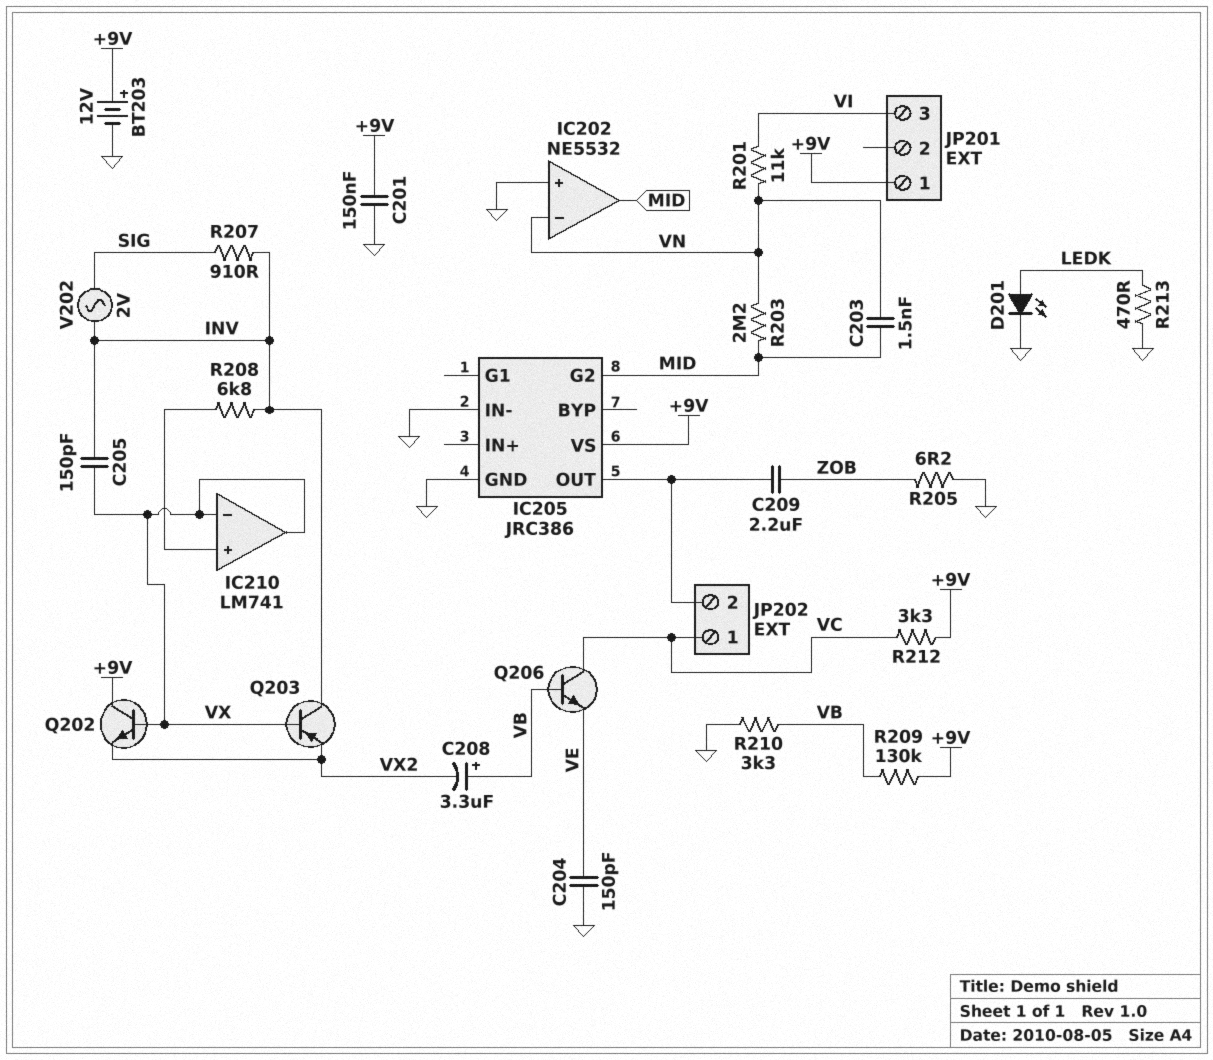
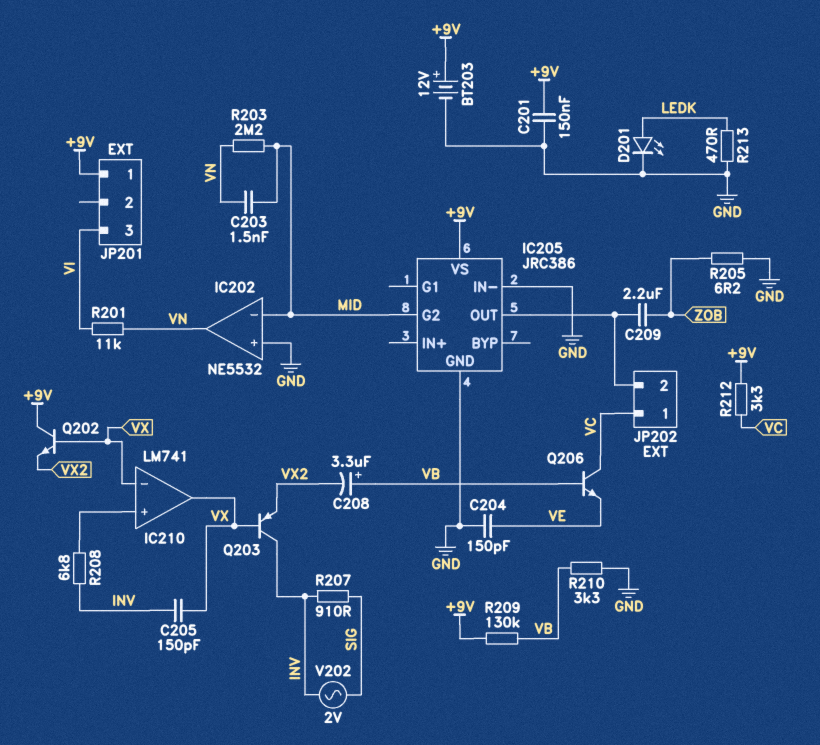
IC202 pin in-: VN -> MID
IC202 pin out: MID -> VN

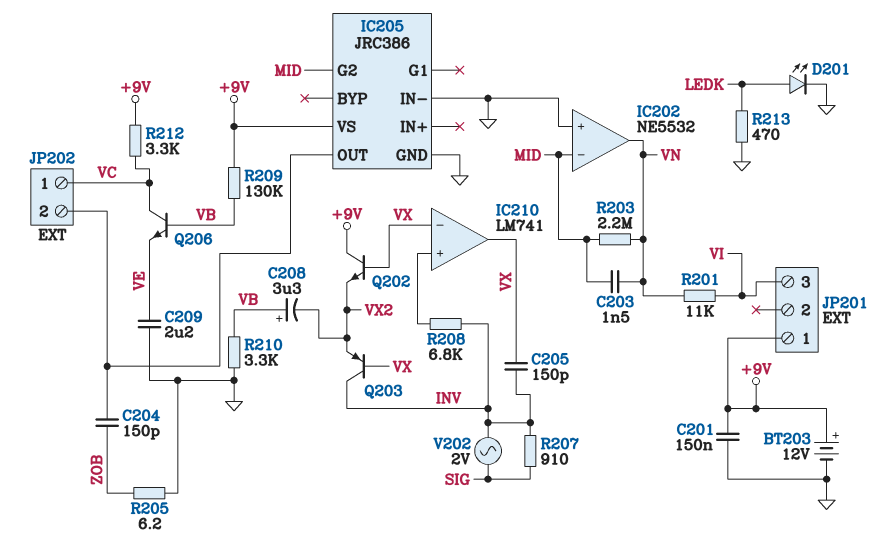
C204: 150pF (GND, VE) -> 150pF (IC205/OUT, ZOB)
C209: 2.2uF (IC205/OUT, ZOB) -> 2.2uF (GND, VE)

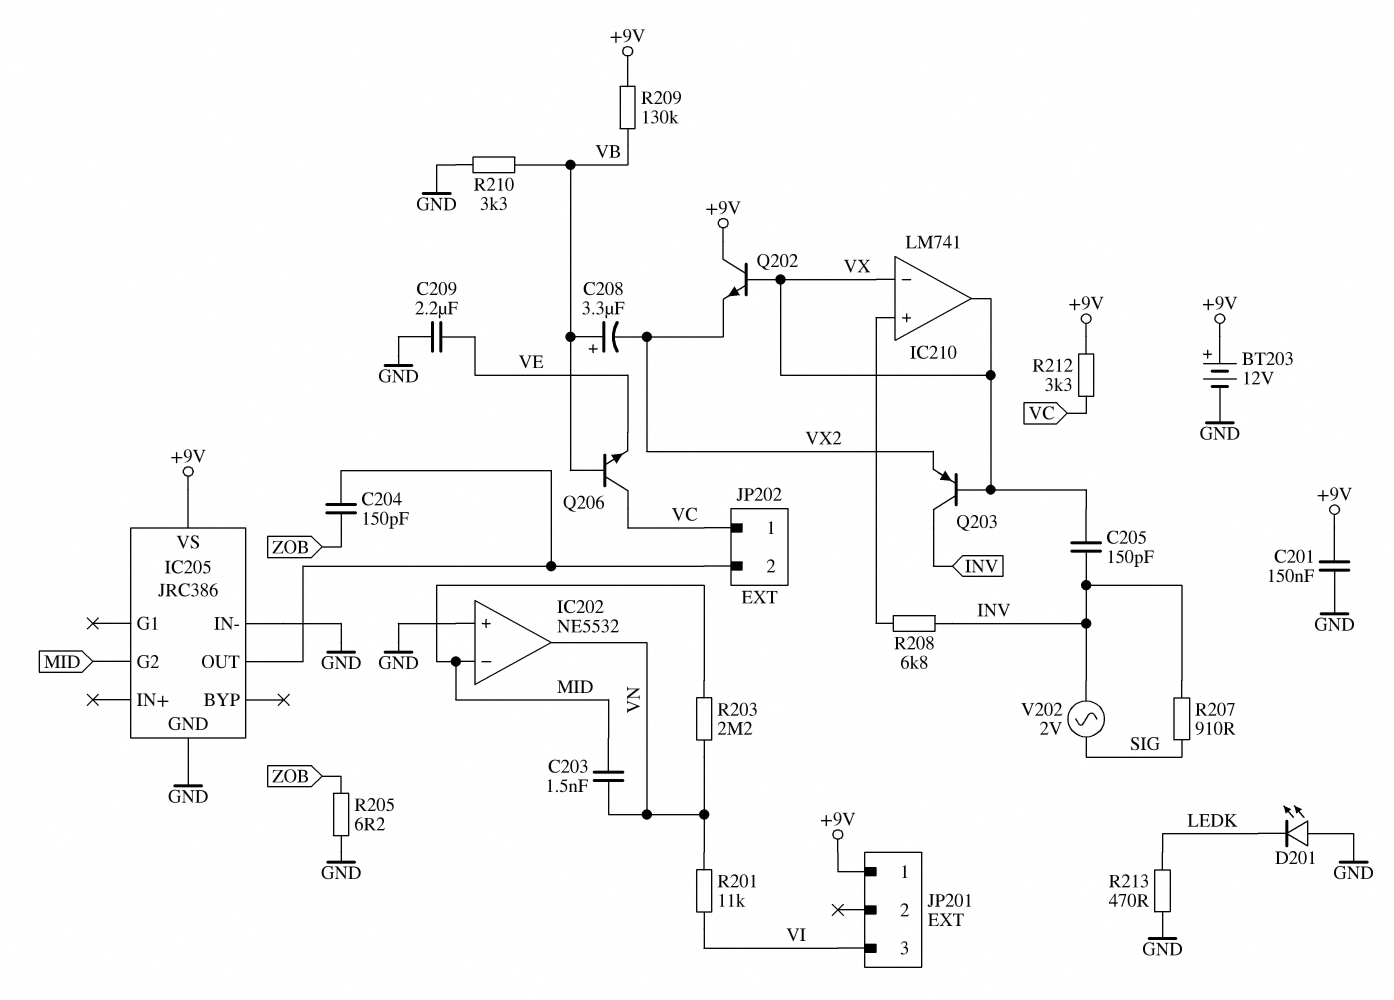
D201: LED (A LEDK, K GND) -> LED (A GND, K LEDK)

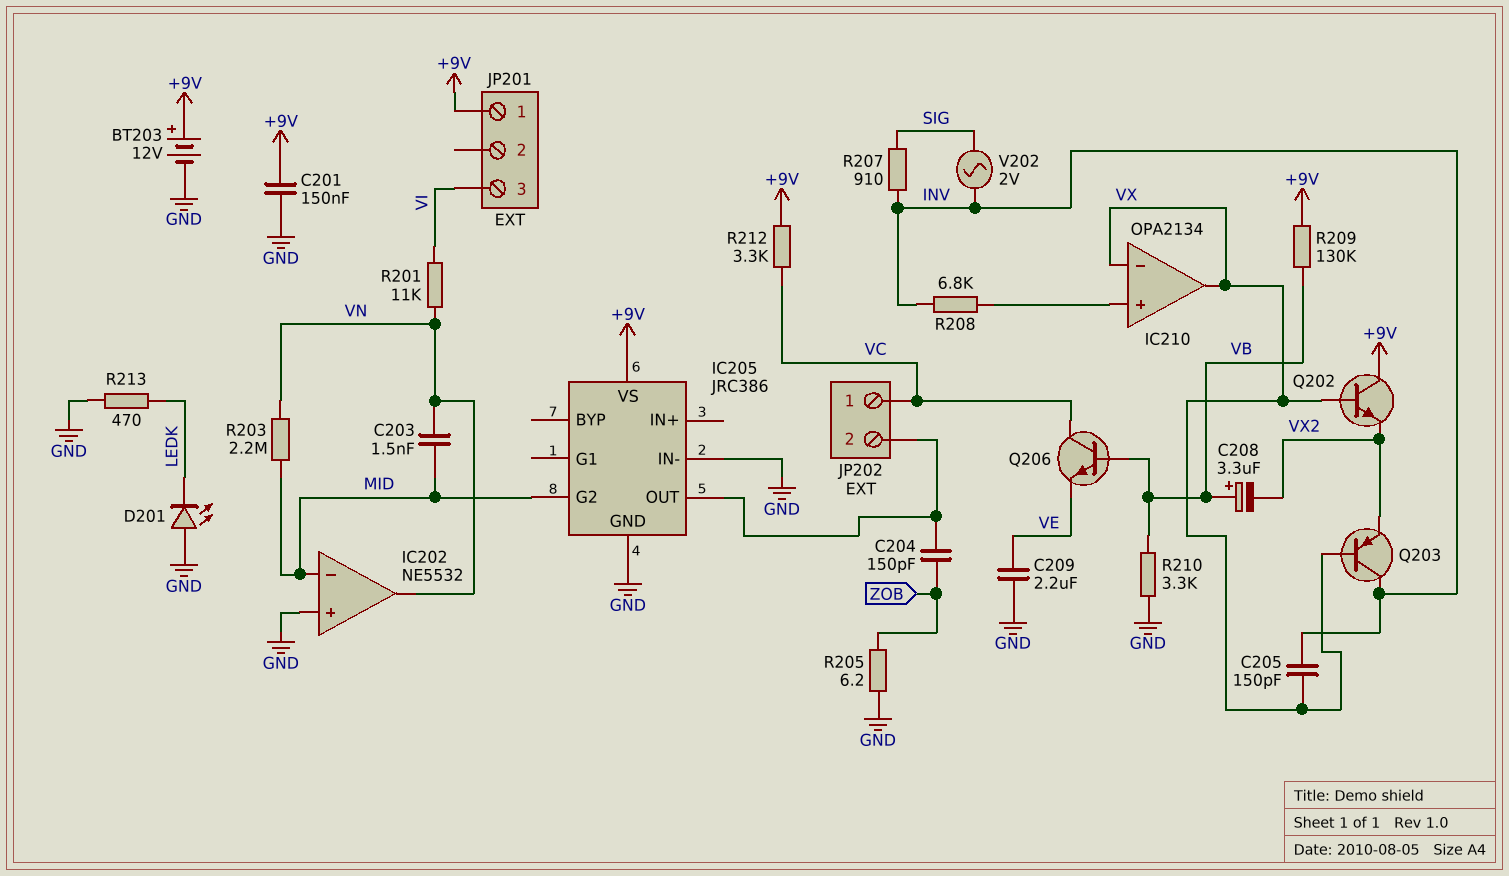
IC210: LM741 -> OPA2134

